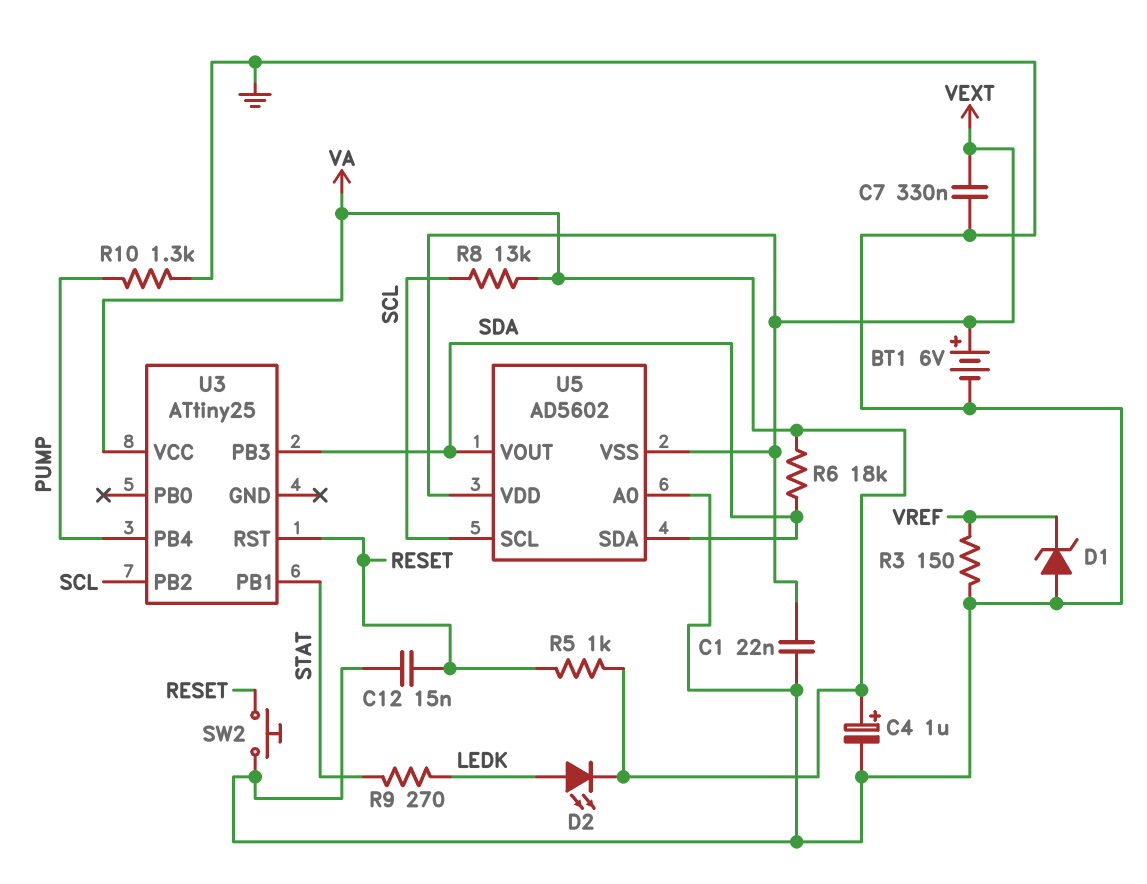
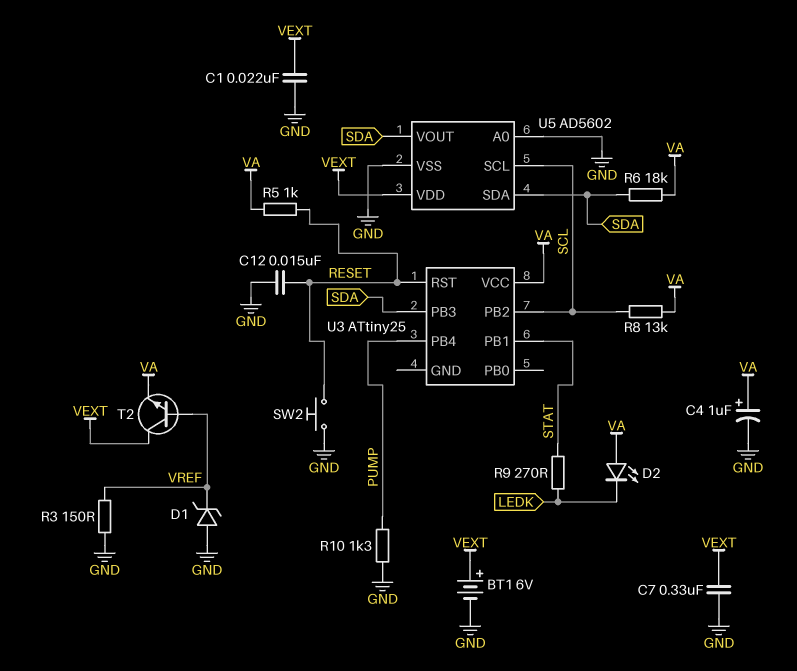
D2: LED (A LEDK, K VA) -> LED (A VA, K LEDK)
T2: none -> NPN (B VREF, C VEXT, E VA)
U5 pin VSS: VEXT -> GND

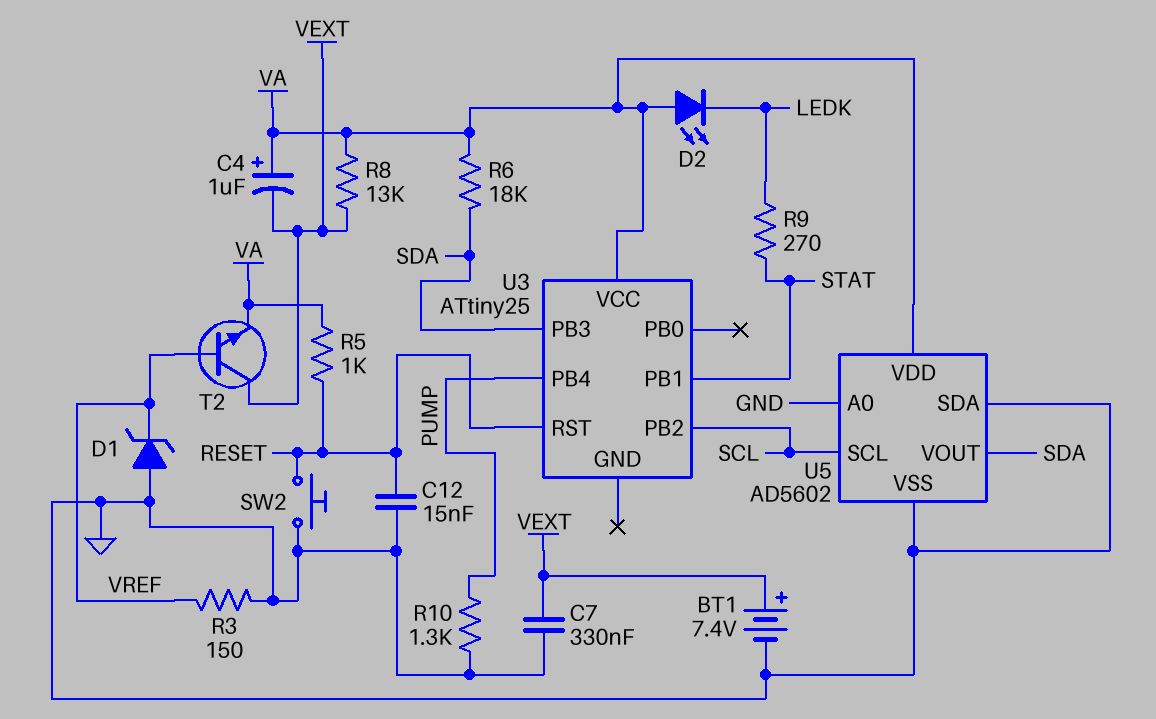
BT1: 6V (plus VEXT, minus GND) -> 7.4V (plus VEXT, minus GND)
C1: 22nF (GND, VEXT) -> none
C4: 1uF (plus VA, minus GND) -> 1uF (plus VA, minus VEXT)
R8: 13k (SCL, VA) -> 13k (VA, VEXT)
U5 pin SDA: SDA -> GND
U5 pin VDD: VEXT -> VA

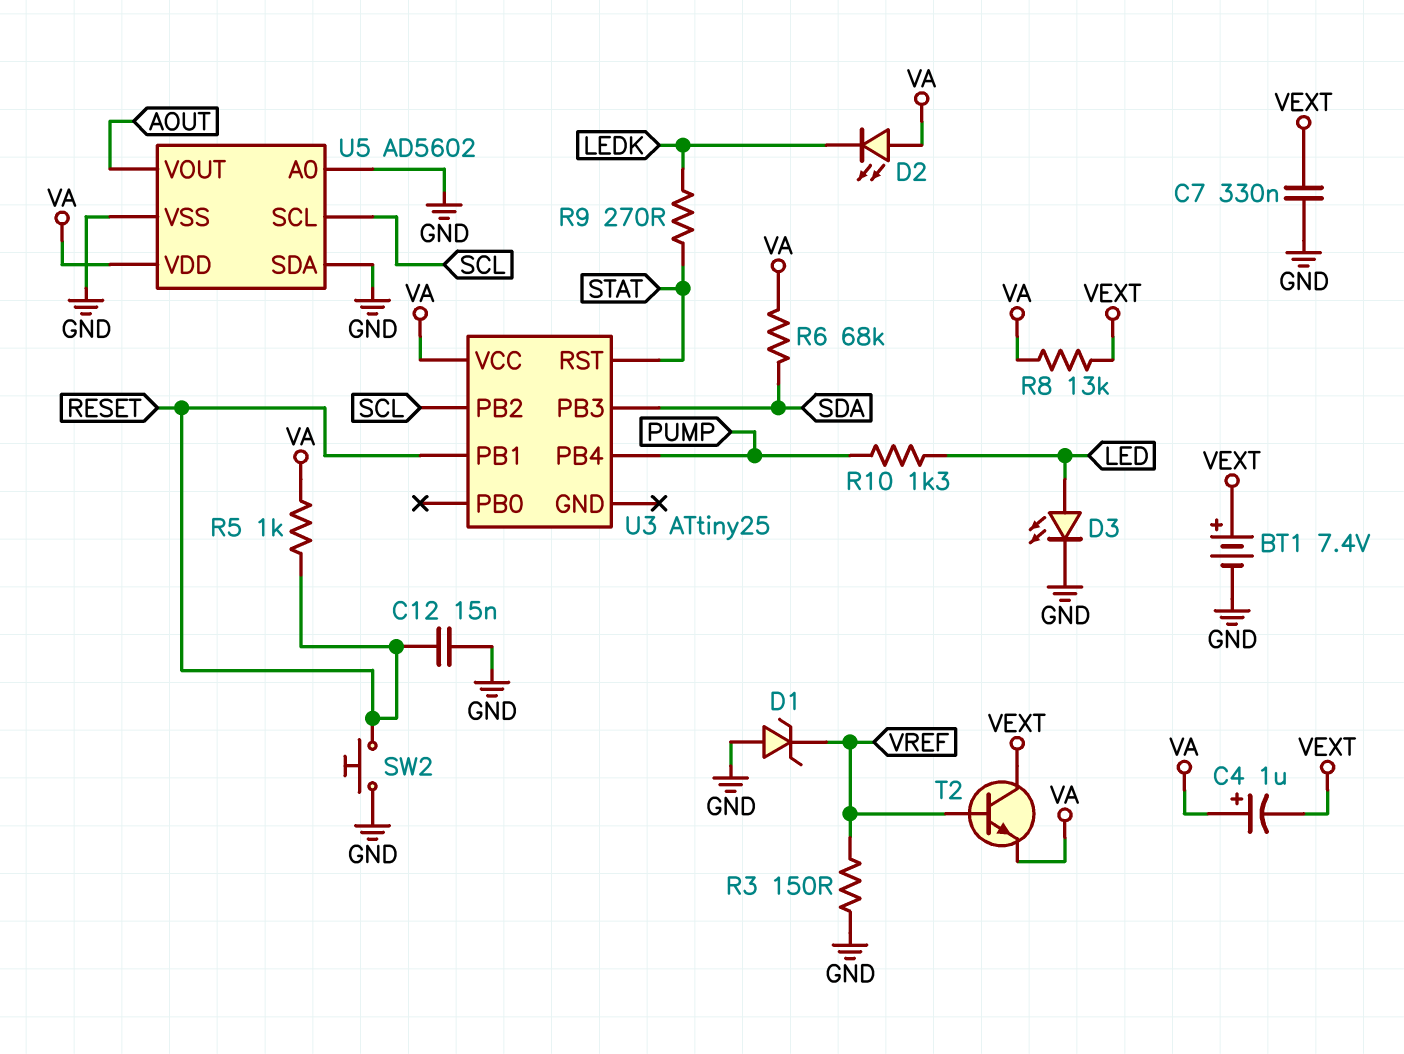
D3: none -> LED (A LED, K GND)
R6: 18k (SDA, VA) -> 68k (SDA, VA)
R10: 1.3k (GND, PUMP) -> 1.3k (LED, PUMP)
U3 pin PB1: STAT -> RESET
U3 pin RST: RESET -> STAT
U5 pin VOUT: SDA -> AOUT

